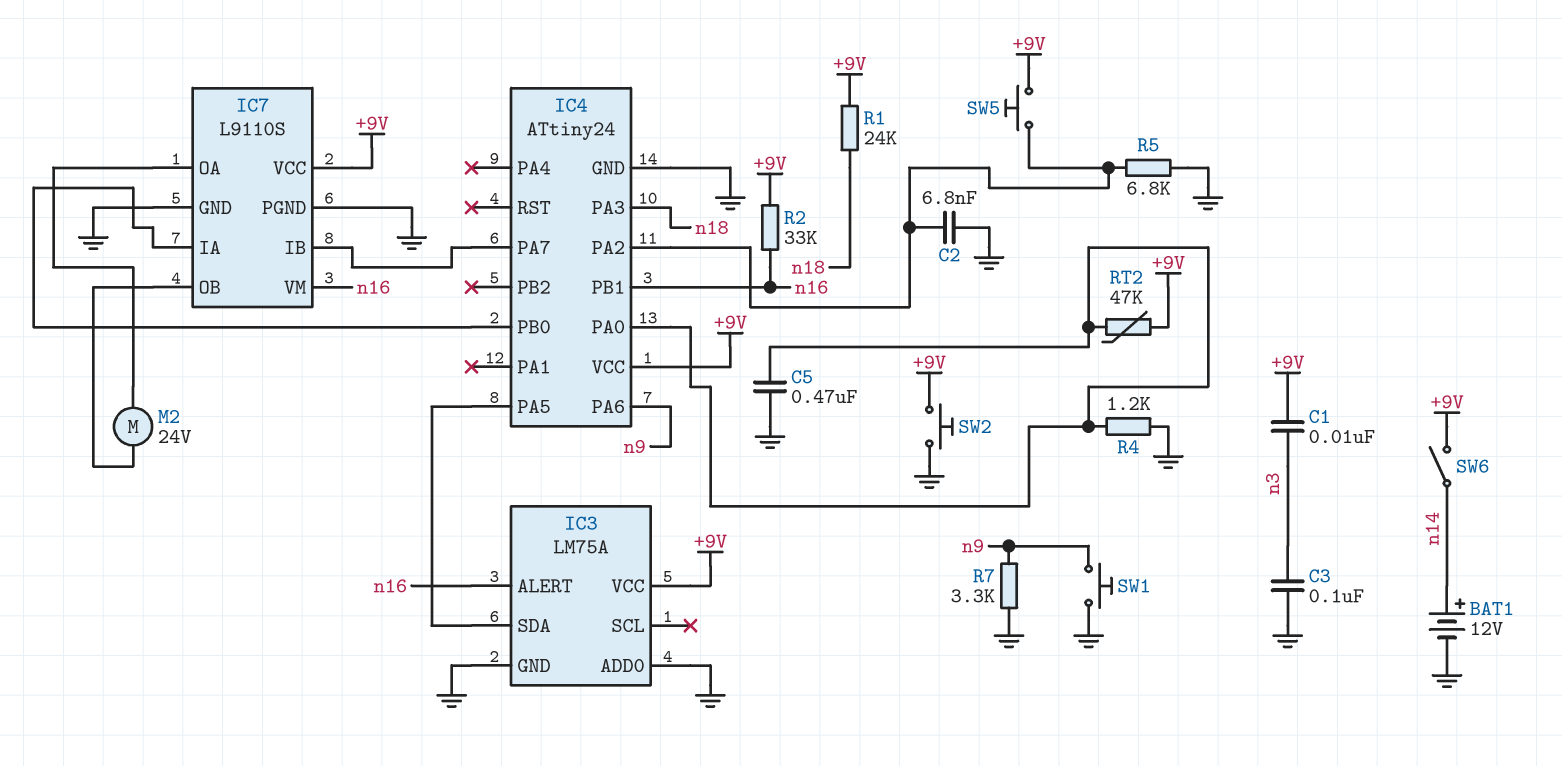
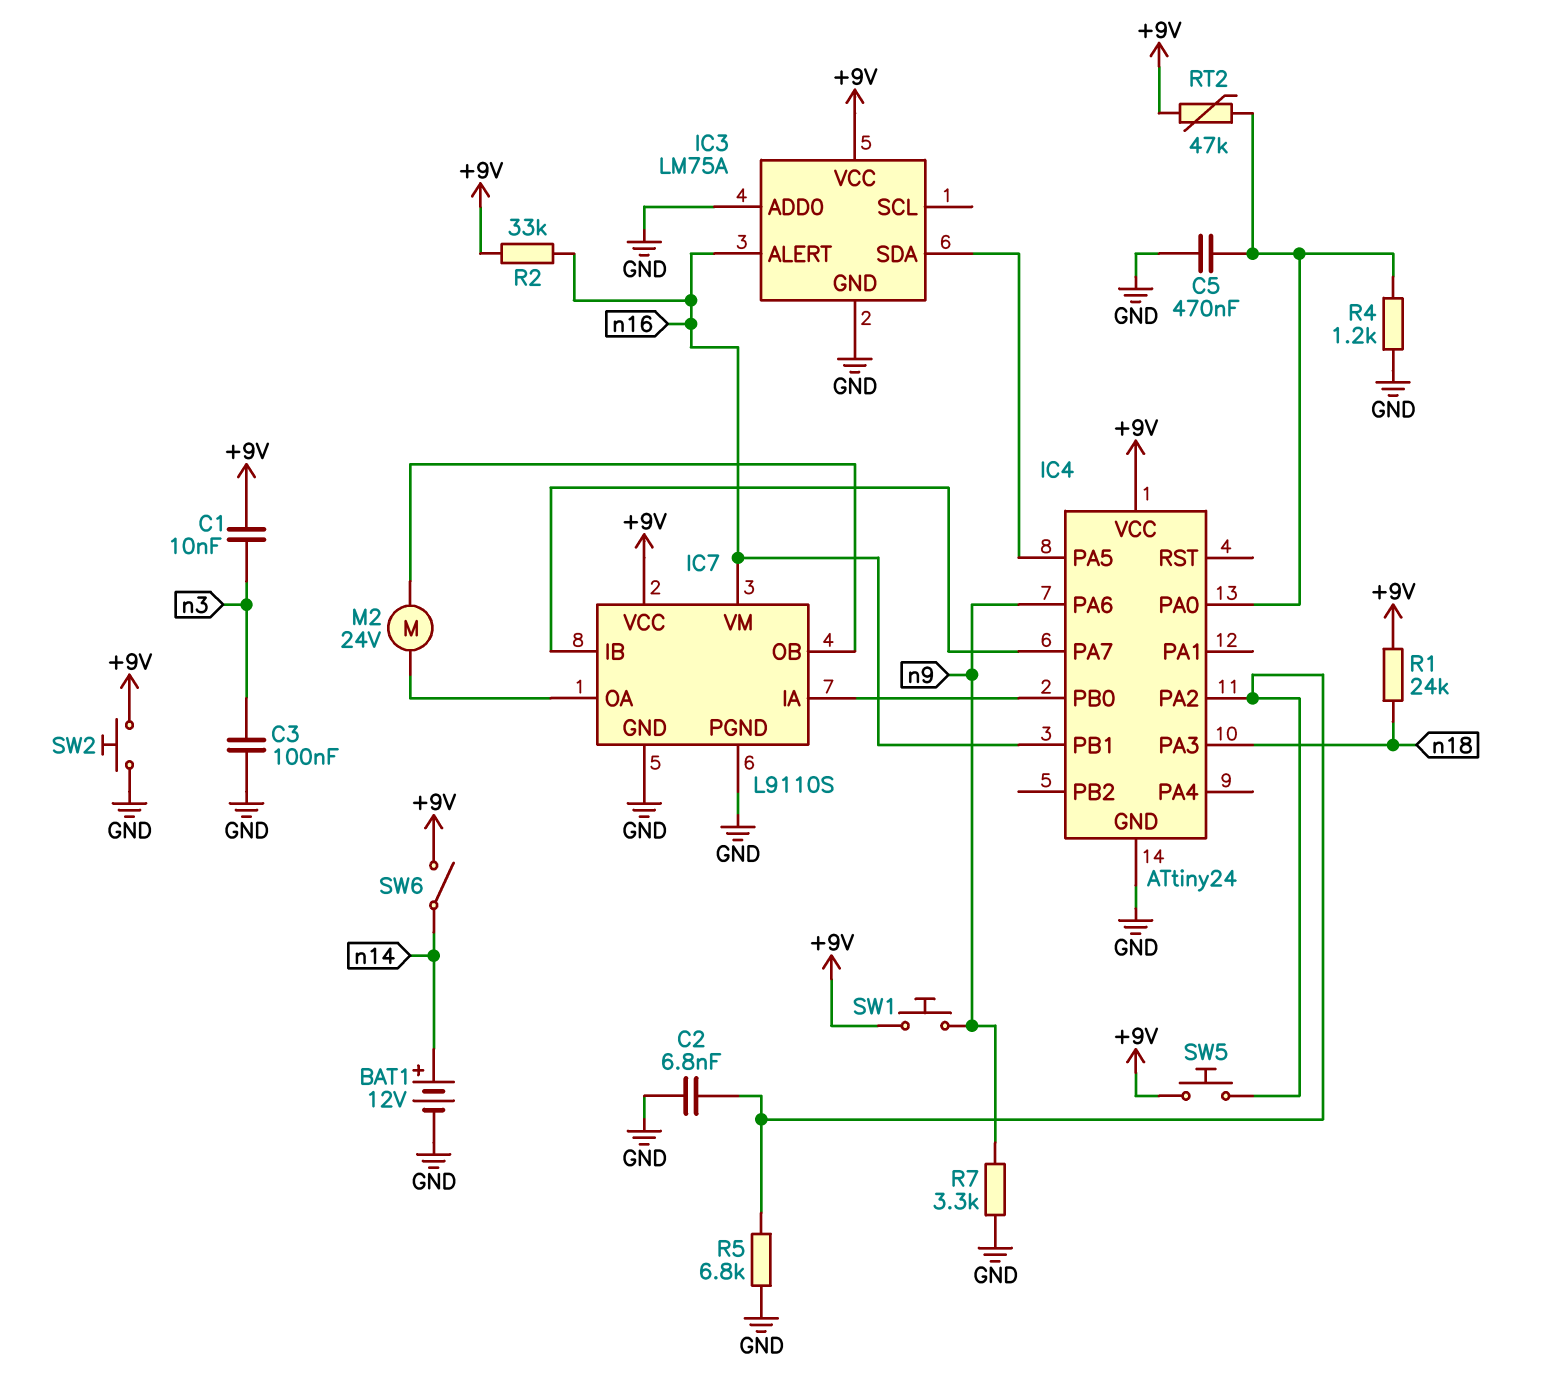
SW1: button (GND, n9) -> button (+9V, n9)

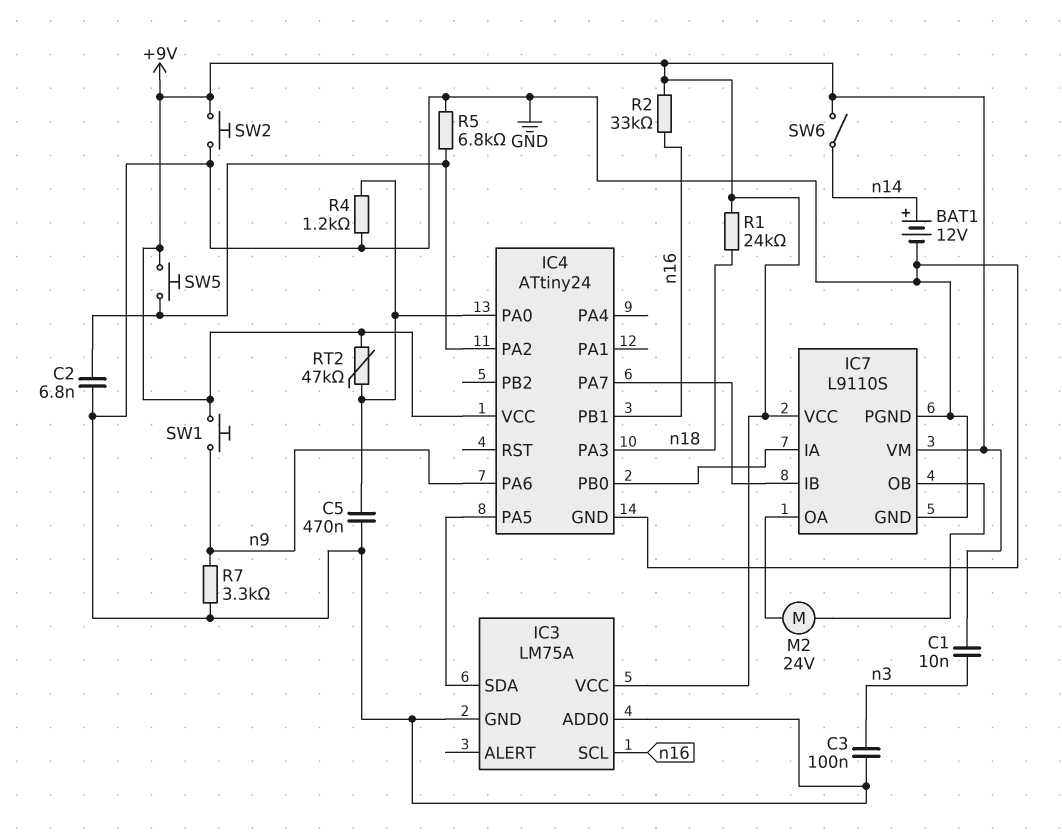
IC3 pin ALERT: n16 -> none
IC3 pin SCL: none -> n16
IC7 pin VM: n16 -> +9V

